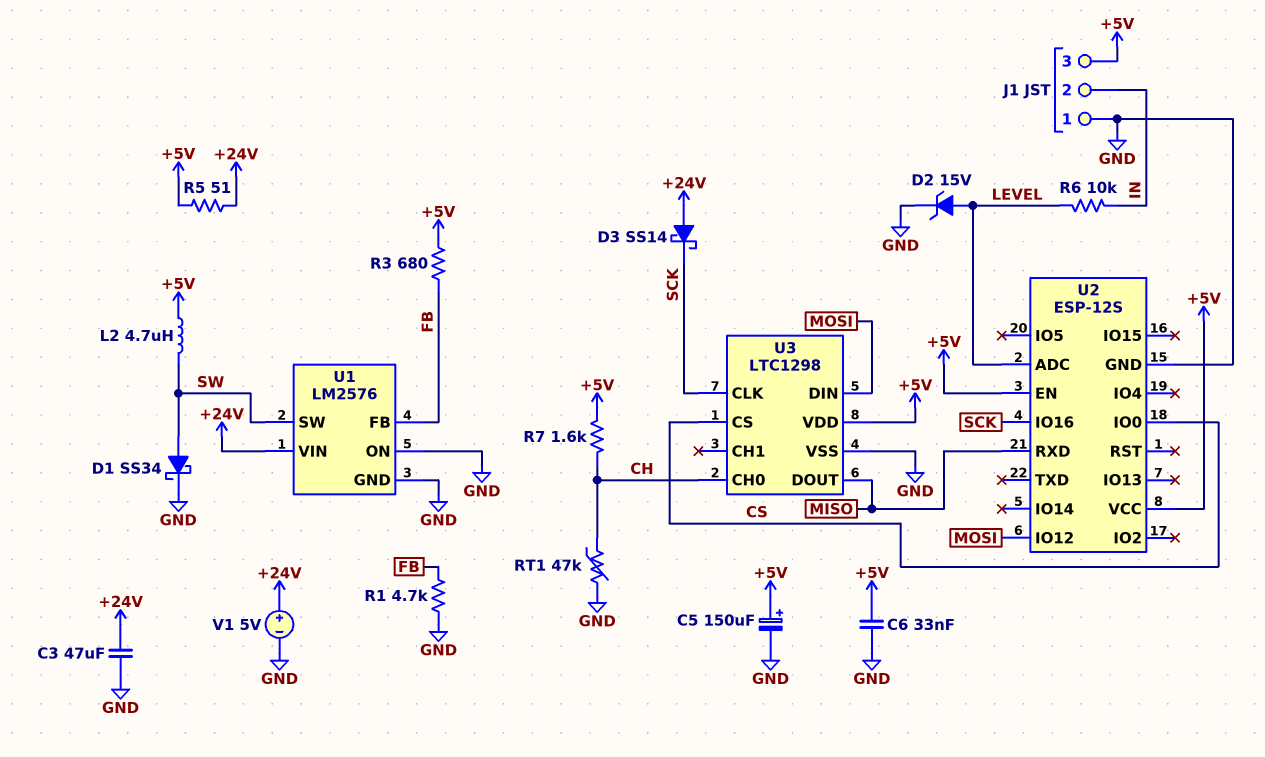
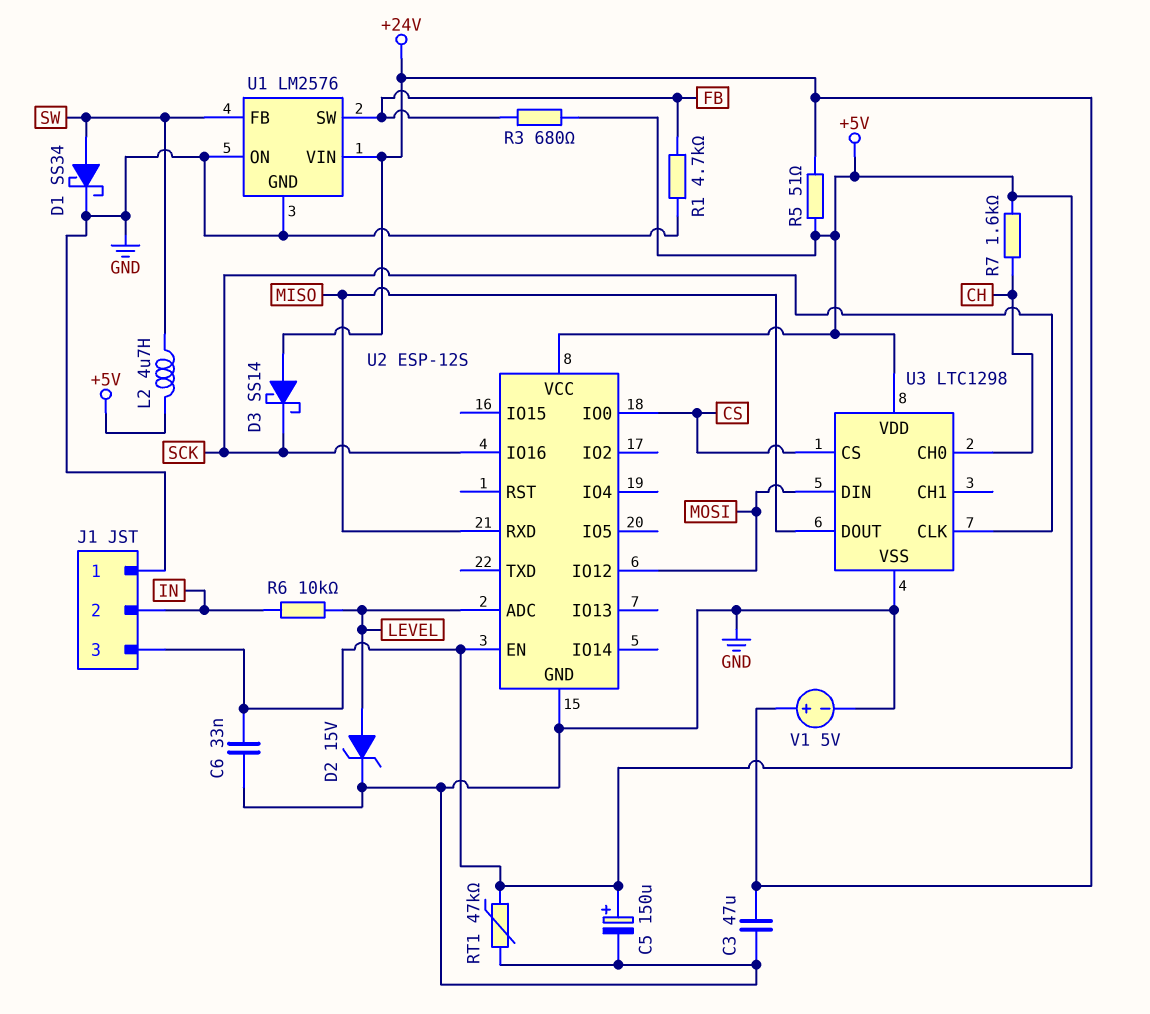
RT1: 47k (CH, GND) -> 47k (+5V, GND)
U1 pin FB: FB -> SW
U1 pin SW: SW -> FB

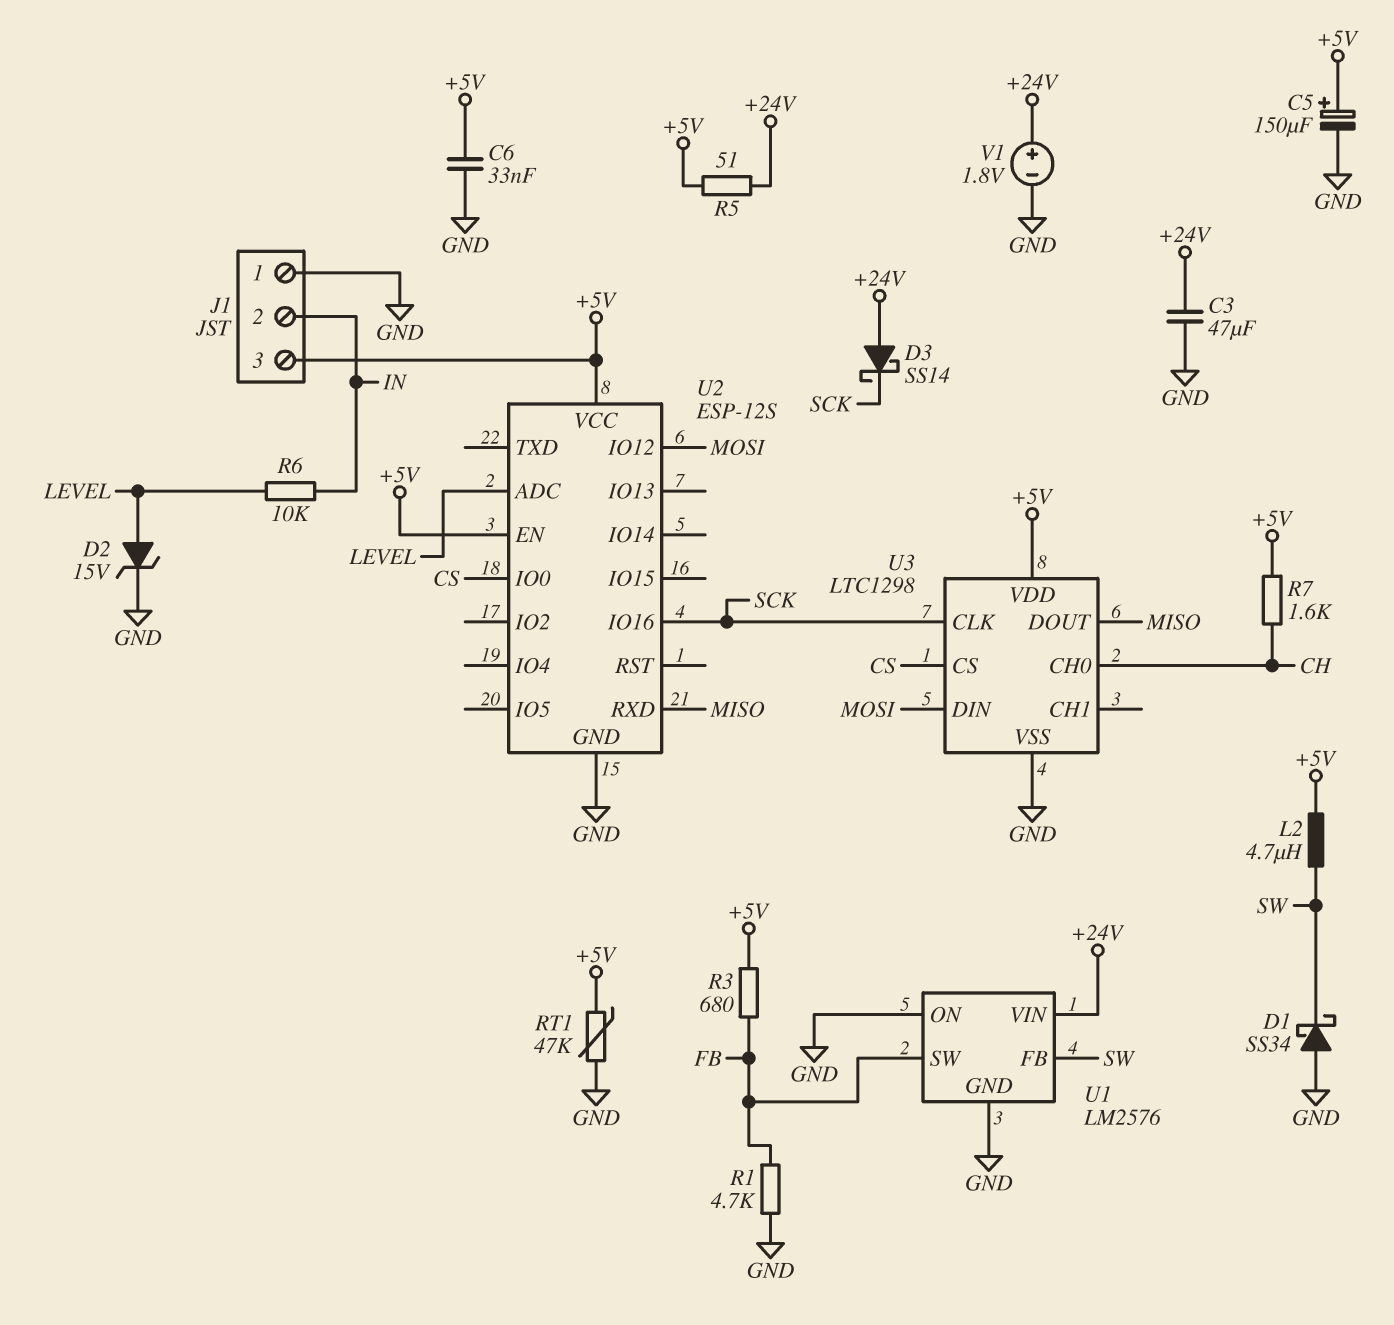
D1: schottky SS34 (A SW, K GND) -> schottky SS34 (A GND, K SW)
V1: 5V (plus +24V, minus GND) -> 1.8V (plus +24V, minus GND)

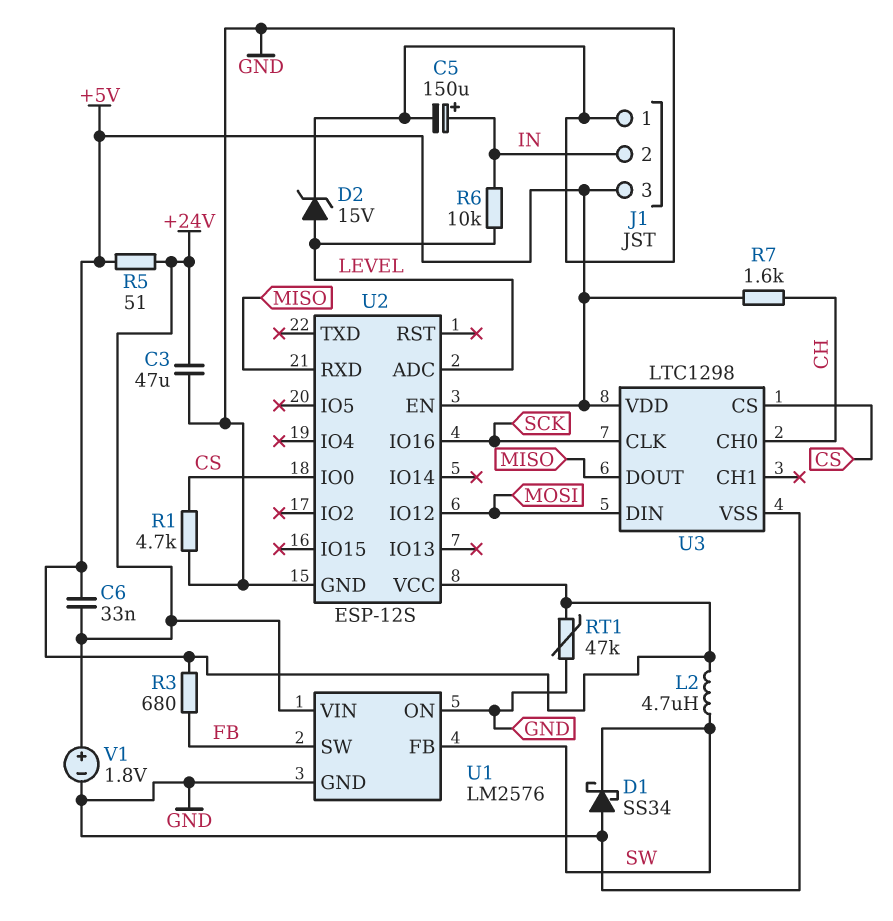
C5: 150uF (plus +5V, minus GND) -> 150uF (plus IN, minus GND)
C6: 33nF (+5V, GND) -> 33nF (+5V, +24V)
D3: schottky SS14 (A +24V, K SCK) -> none
R1: 4.7k (FB, GND) -> 4.7k (CS, GND)

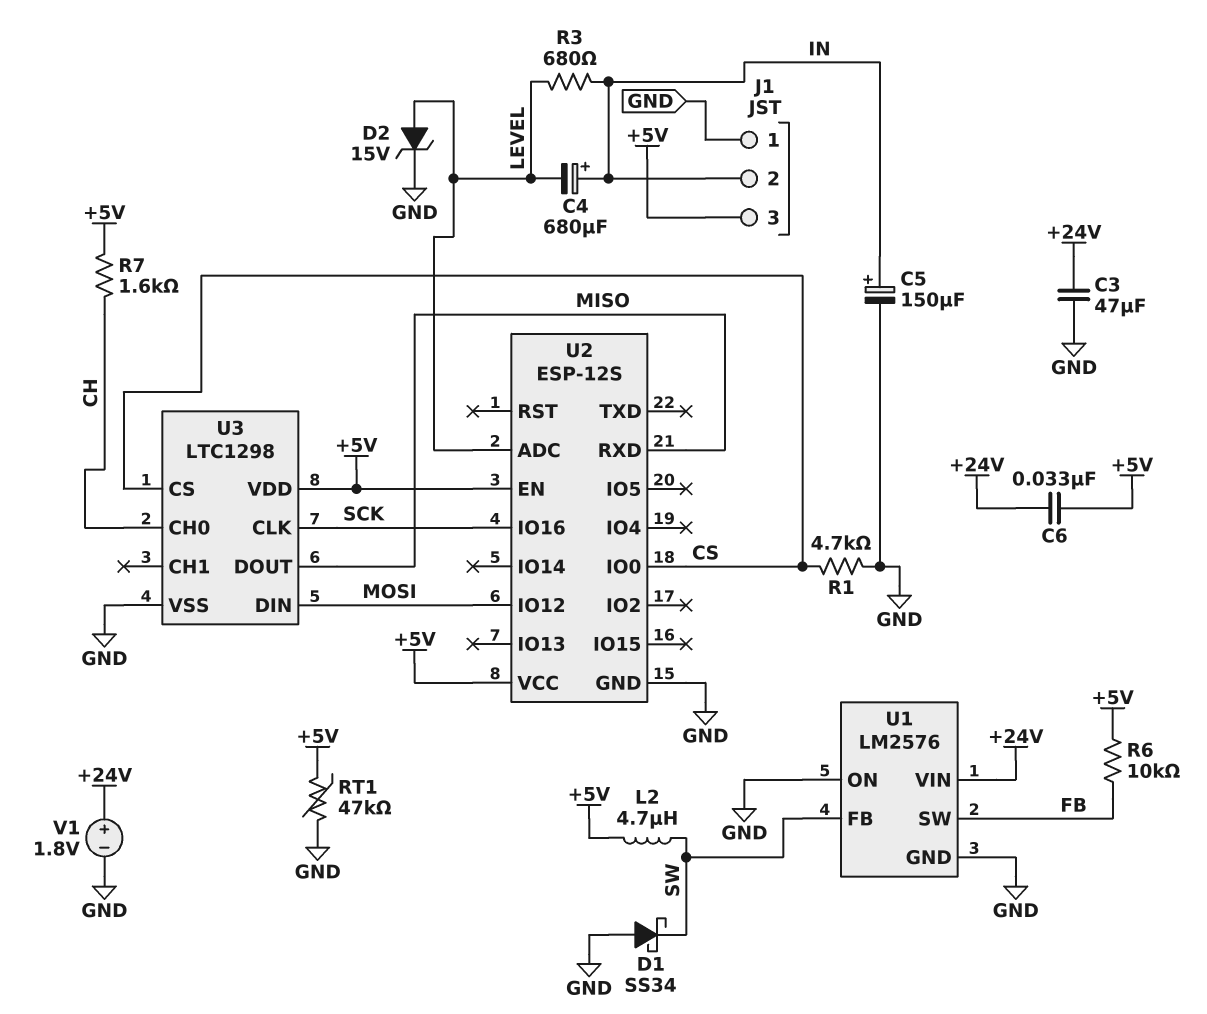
C4: none -> 680uF (plus IN, minus LEVEL)
R3: 680 (+5V, FB) -> 680 (IN, LEVEL)
R5: 51 (+5V, +24V) -> none
R6: 10k (IN, LEVEL) -> 10k (+5V, FB)

